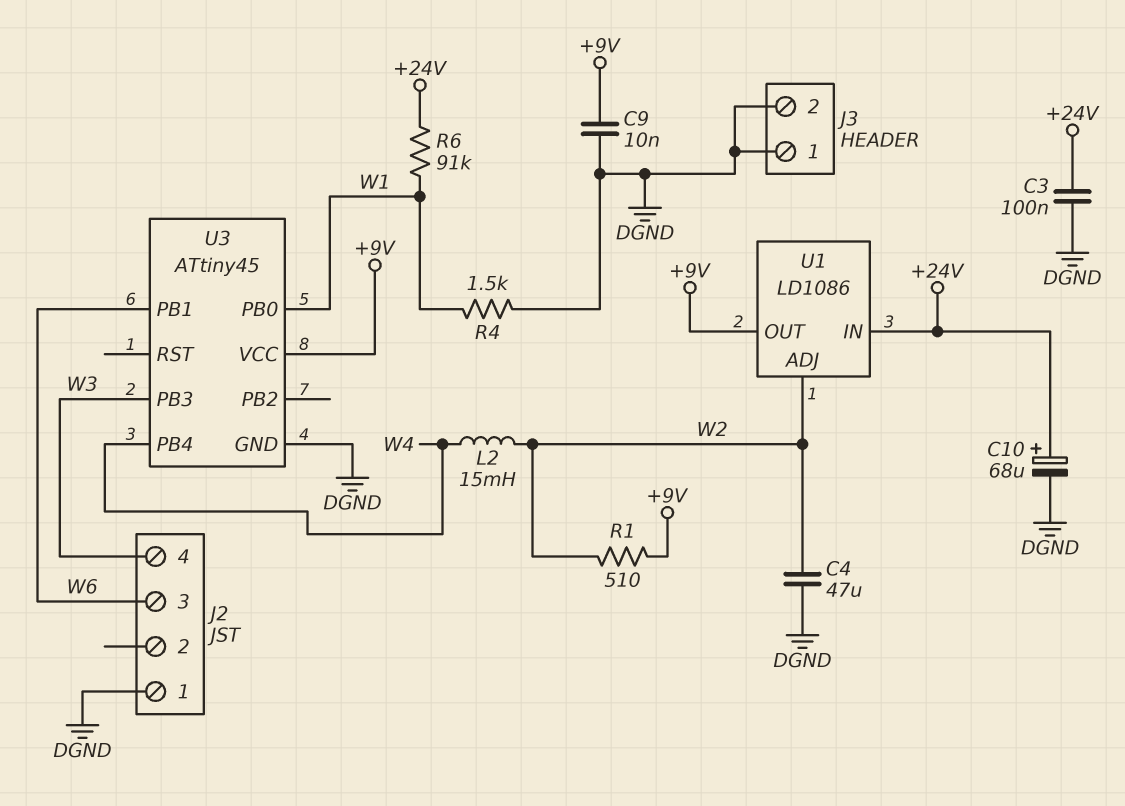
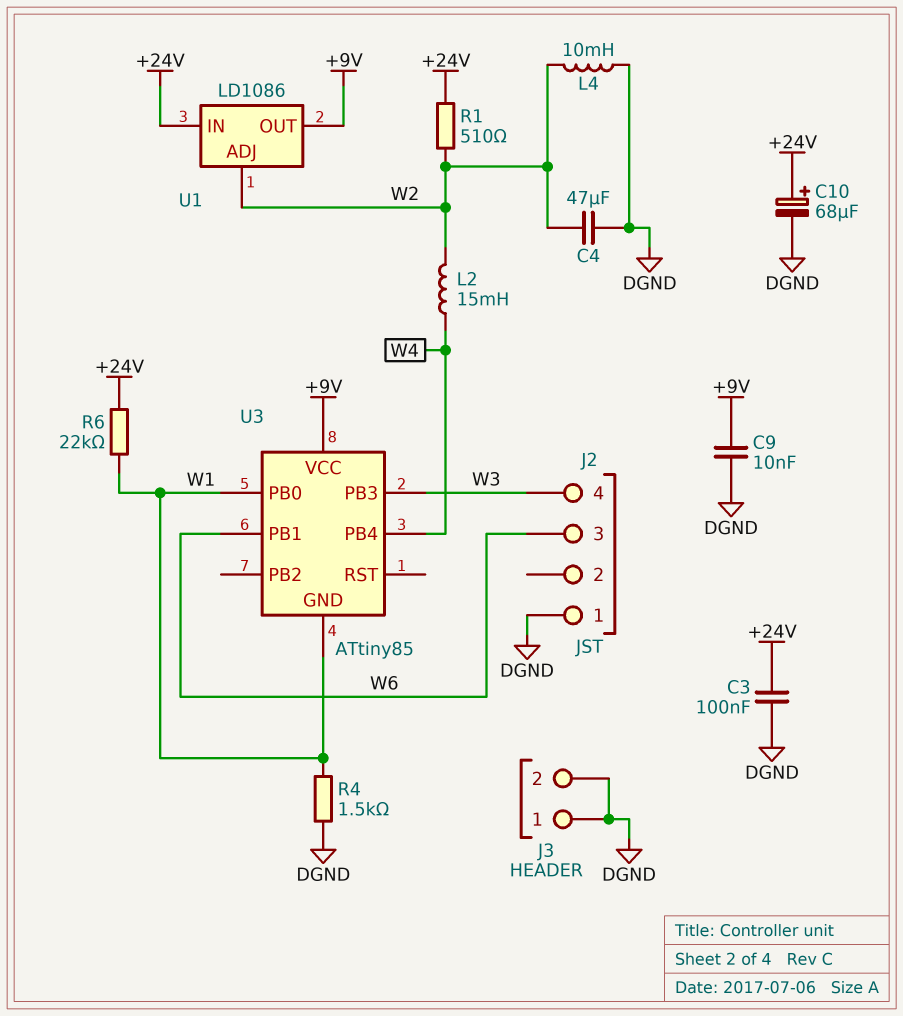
L4: none -> 10mH (DGND, W2)
R1: 510 (+9V, W2) -> 510 (+24V, W2)
R6: 91k (+24V, W1) -> 22k (+24V, W1)
U3: ATtiny45 -> ATtiny85
U3 pin GND: DGND -> W1

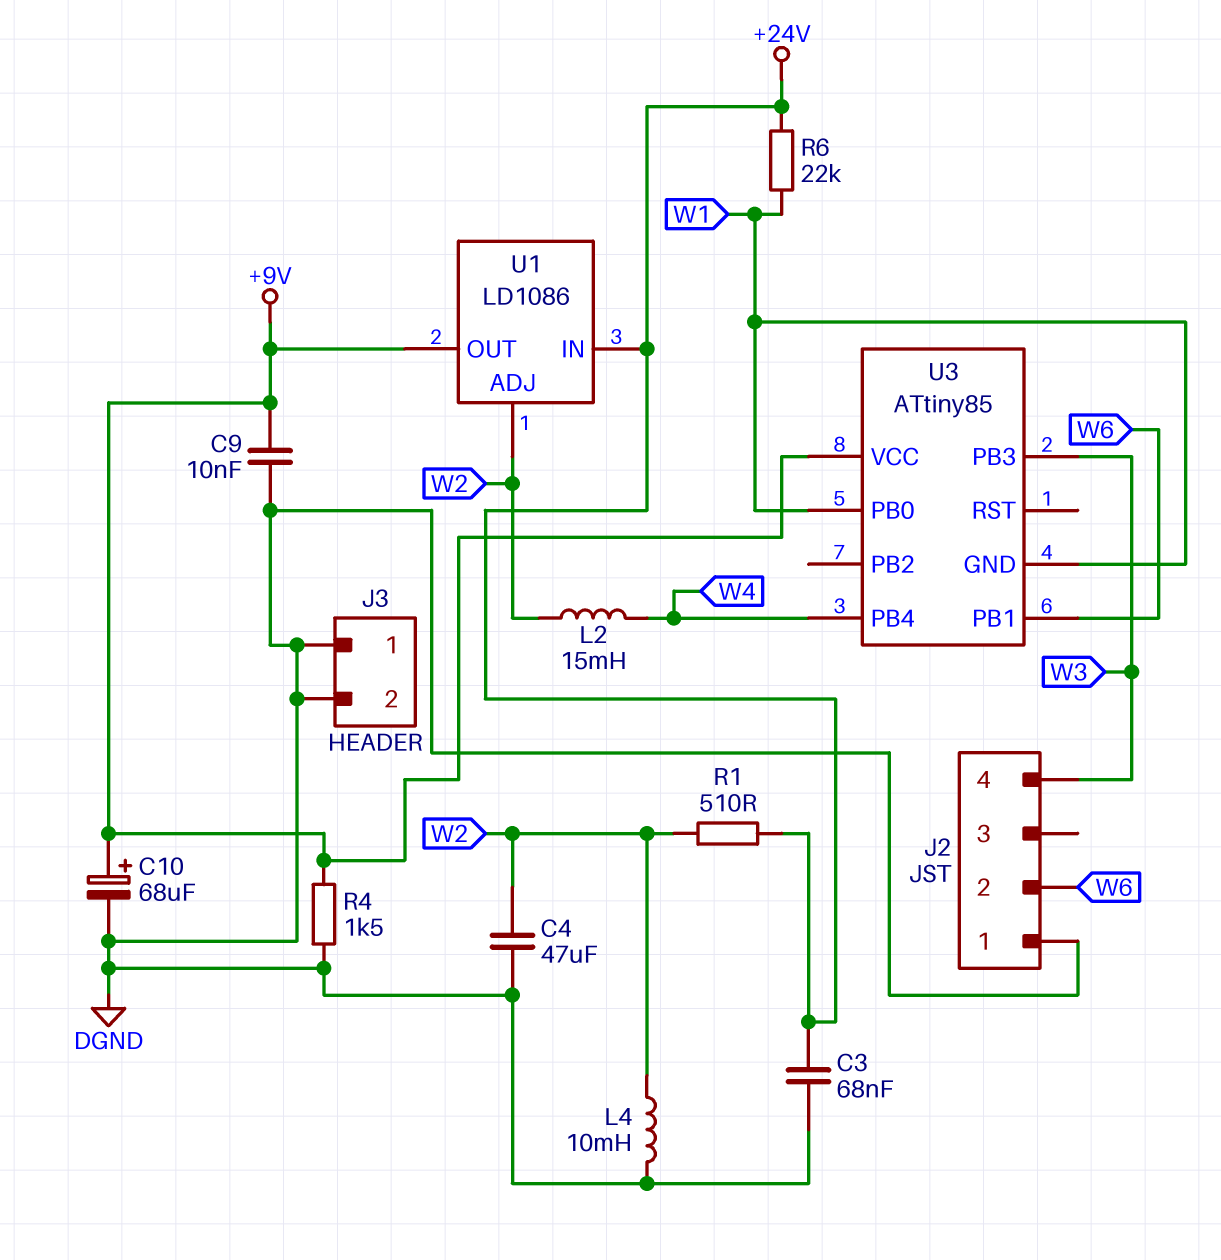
C3: 100nF (+24V, DGND) -> 68nF (+24V, DGND)
C10: 68uF (plus +24V, minus DGND) -> 68uF (plus +9V, minus DGND)
J2 pin 2: none -> W6
J2 pin 3: W6 -> none
R4: 1.5k (DGND, W1) -> 1.5k (+9V, DGND)

